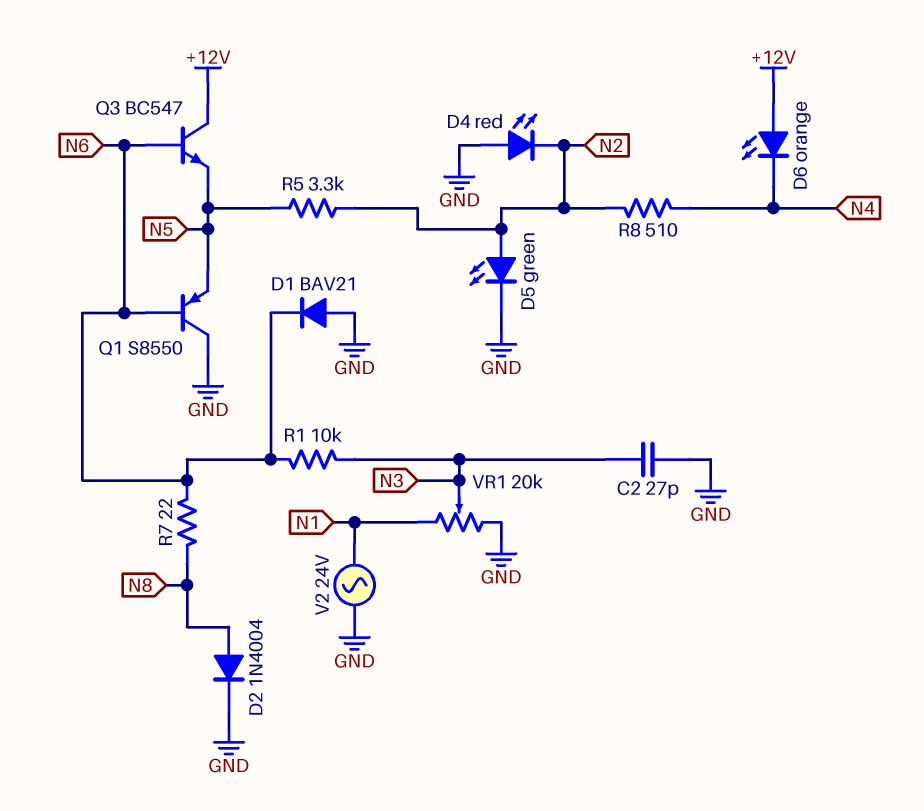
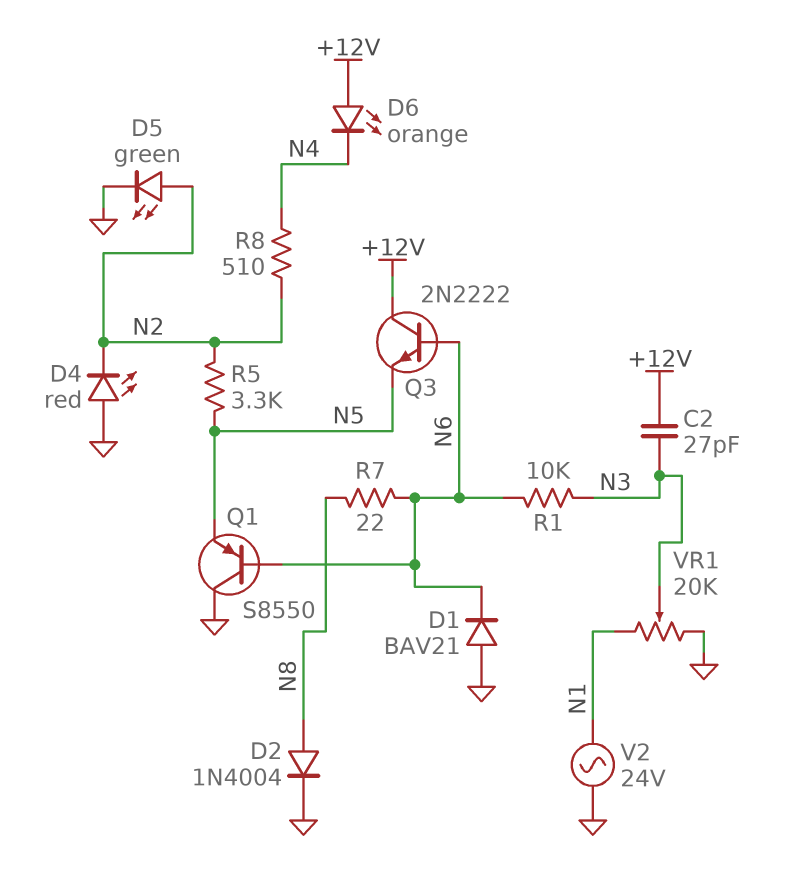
C2: 27pF (GND, N3) -> 27pF (+12V, N3)
Q3: NPN BC547 (B N6, C +12V, E N5) -> NPN 2N2222 (B N6, C +12V, E N5)

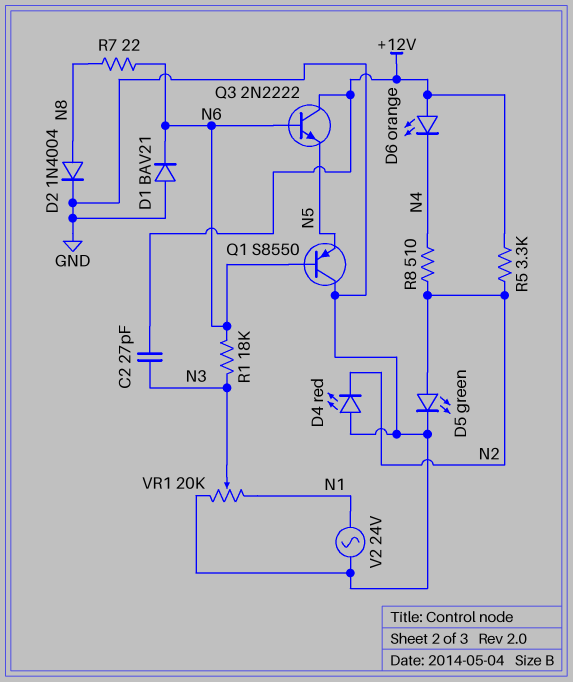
R1: 10k (N3, N6) -> 18k (N3, N6)
R5: 3.3k (N2, N5) -> 3.3k (+12V, N2)

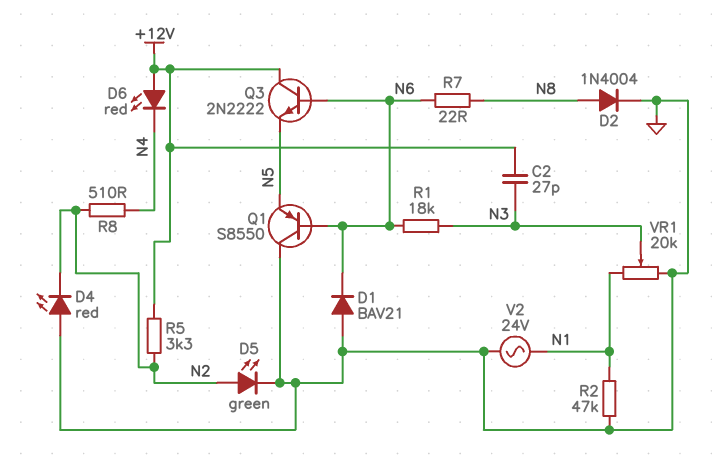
D6: LED orange (A +12V, K N4) -> LED red (A +12V, K N4)
R2: none -> 47k (GND, N1)

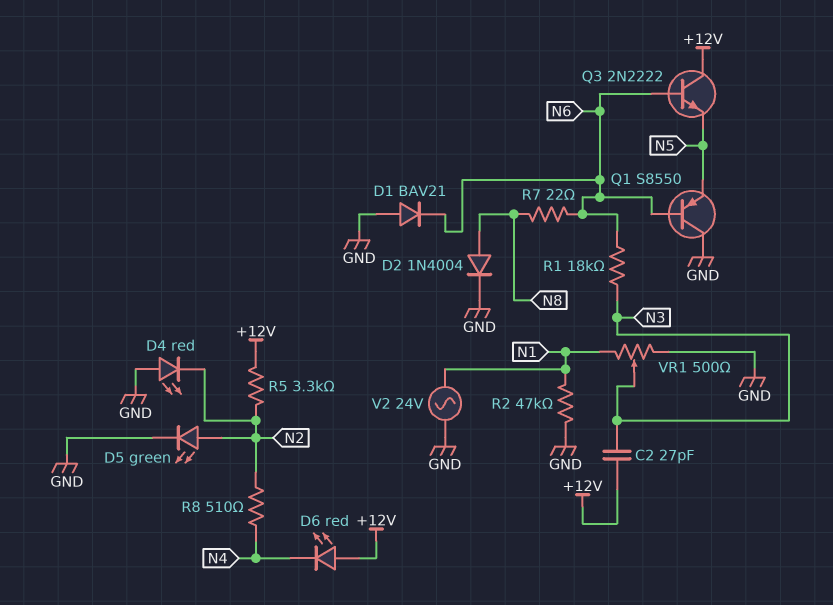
VR1: 20k (GND, N1, wiper N3) -> 500 (GND, N1, wiper N3)

